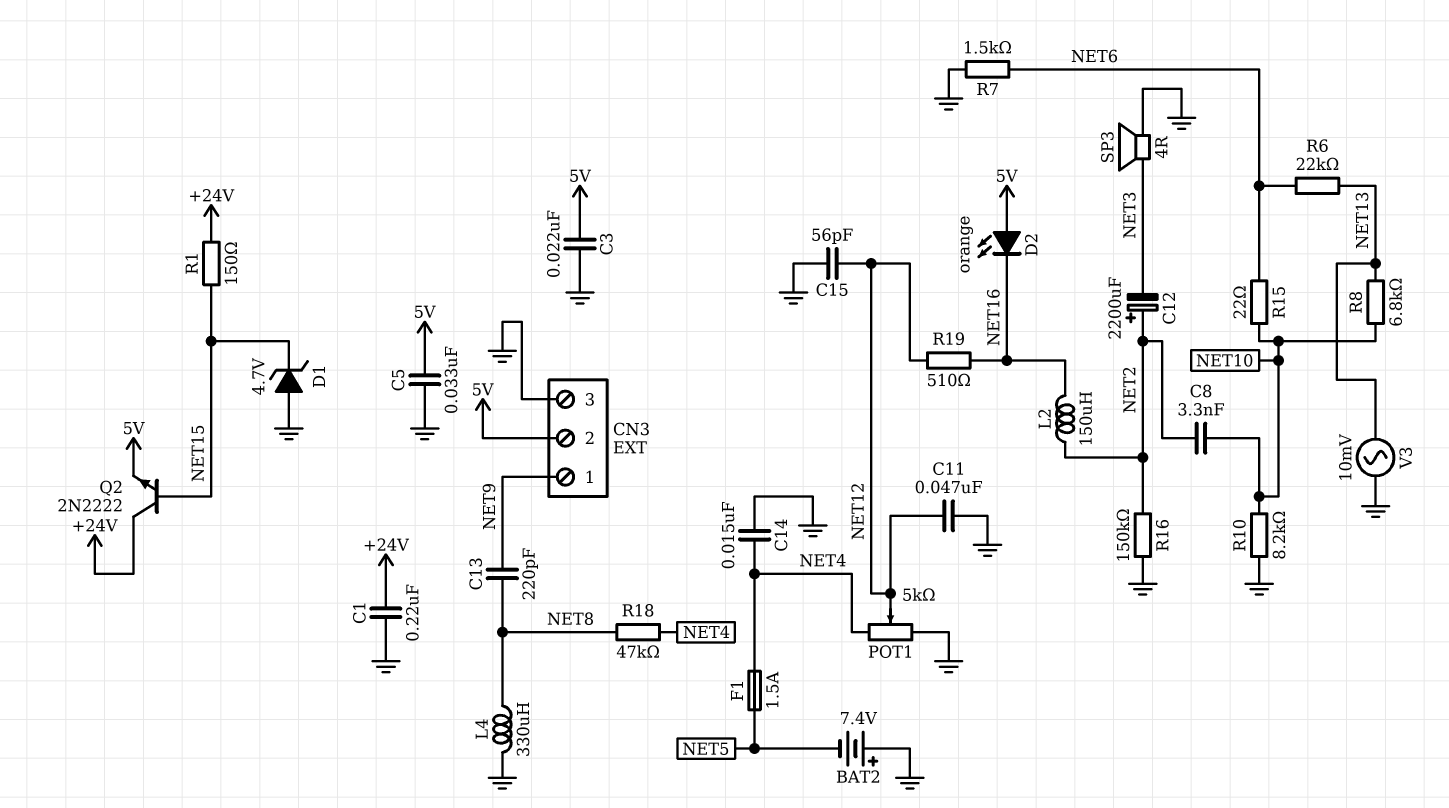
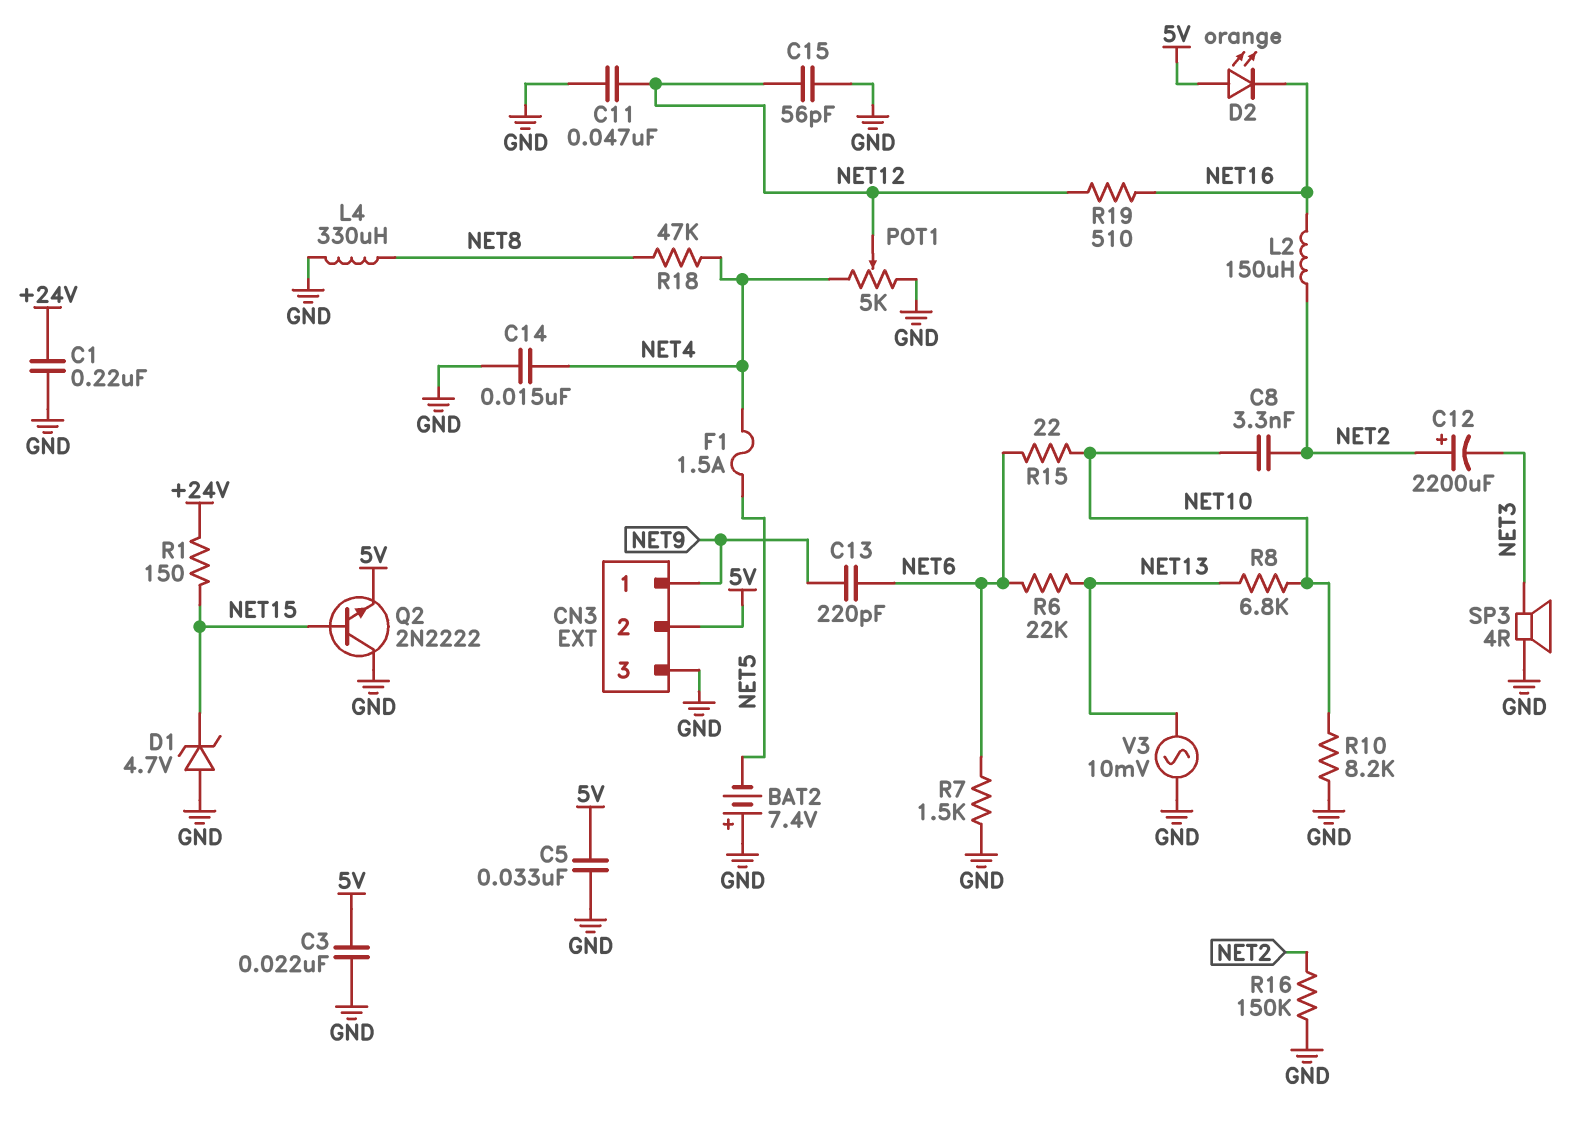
C13: 220pF (NET8, NET9) -> 220pF (NET6, NET9)
Q2: NPN 2N2222 (B NET15, C +24V, E 5V) -> NPN 2N2222 (B NET15, C GND, E 5V)

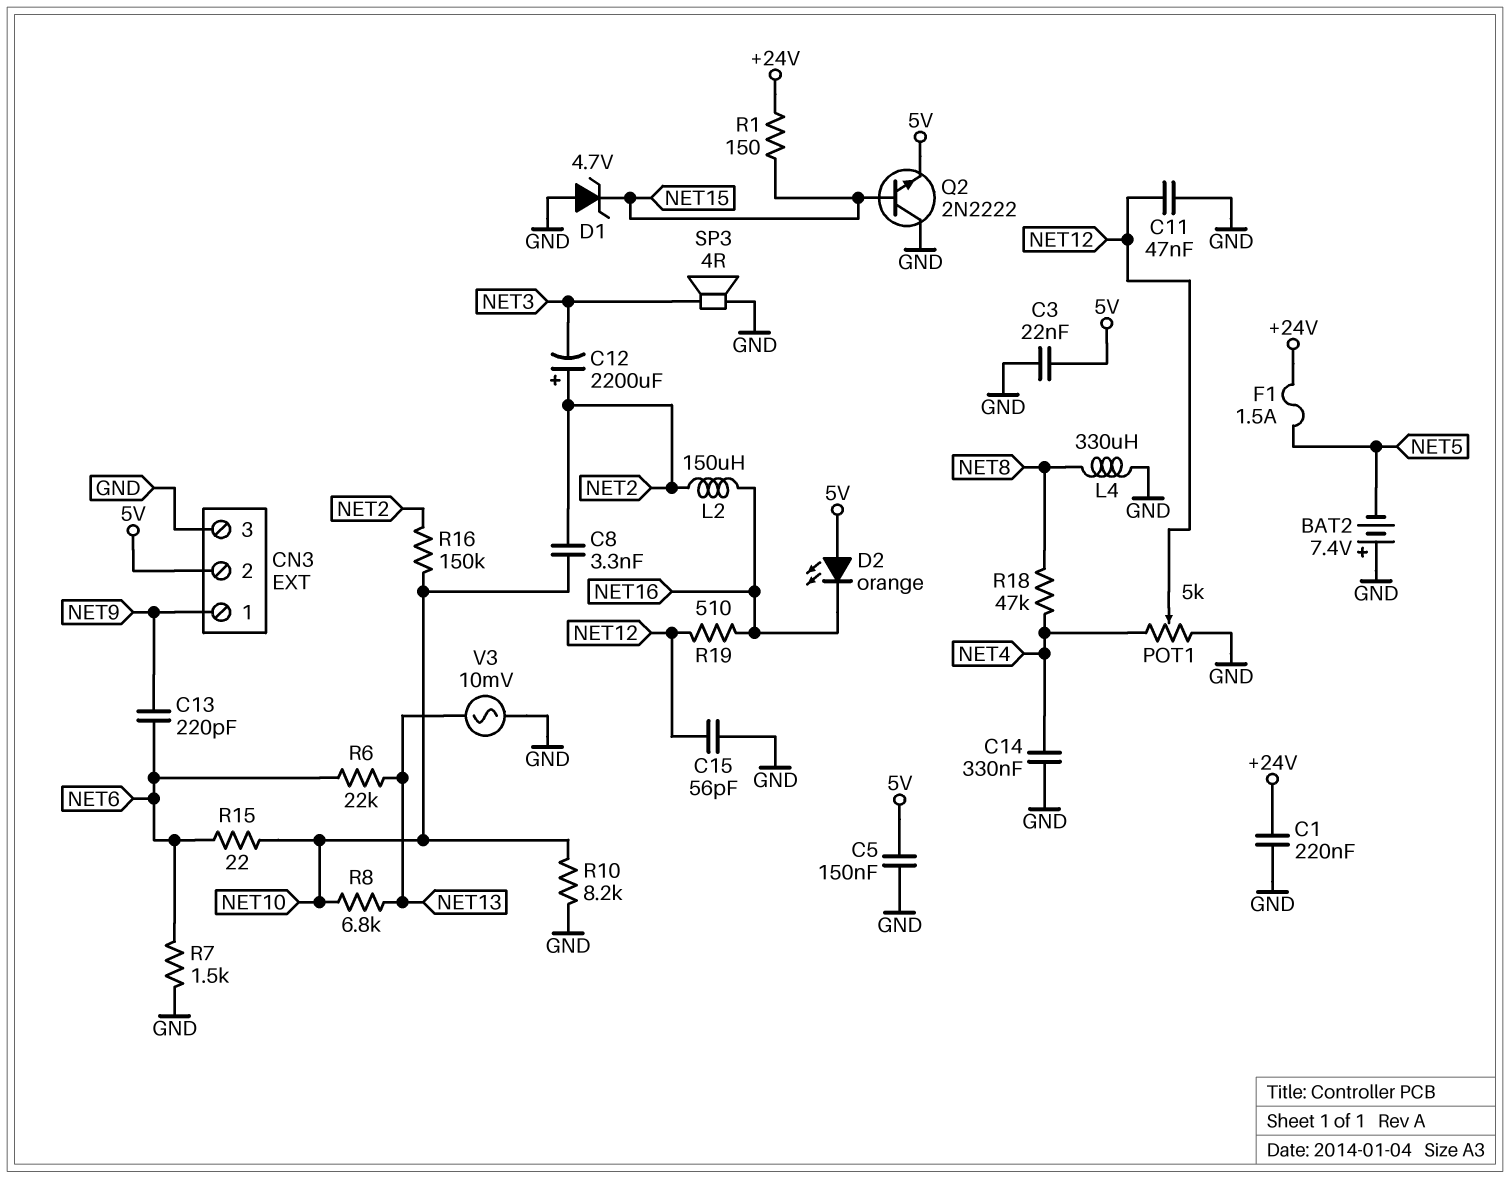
C5: 33nF (5V, GND) -> 150nF (5V, GND)
C14: 15nF (GND, NET4) -> 330nF (GND, NET4)
F1: 1.5A (NET4, NET5) -> 1.5A (+24V, NET5)
R16: 150k (GND, NET2) -> 150k (NET2, NET10)

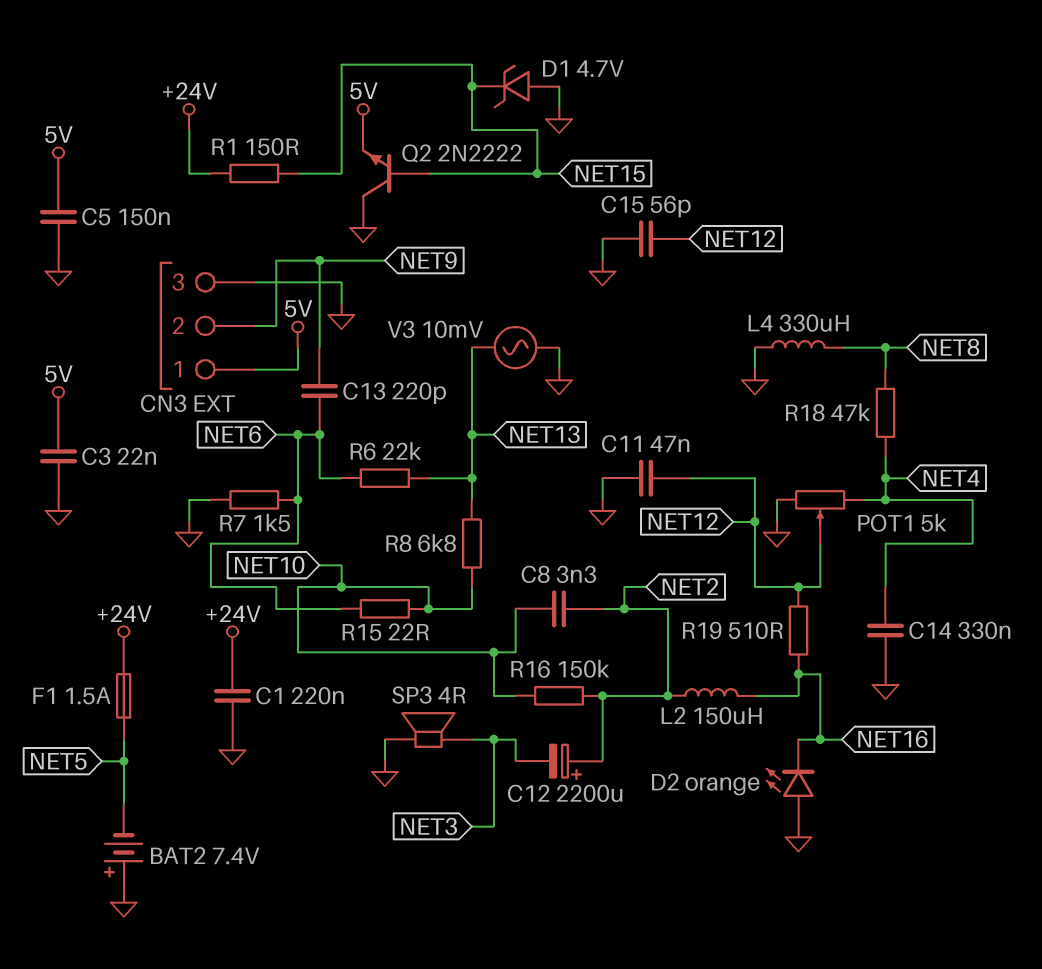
CN3 pin 1: NET9 -> 5V
CN3 pin 2: 5V -> NET9
D2: LED orange (A 5V, K NET16) -> LED orange (A GND, K NET16)
R10: 8.2k (GND, NET10) -> none

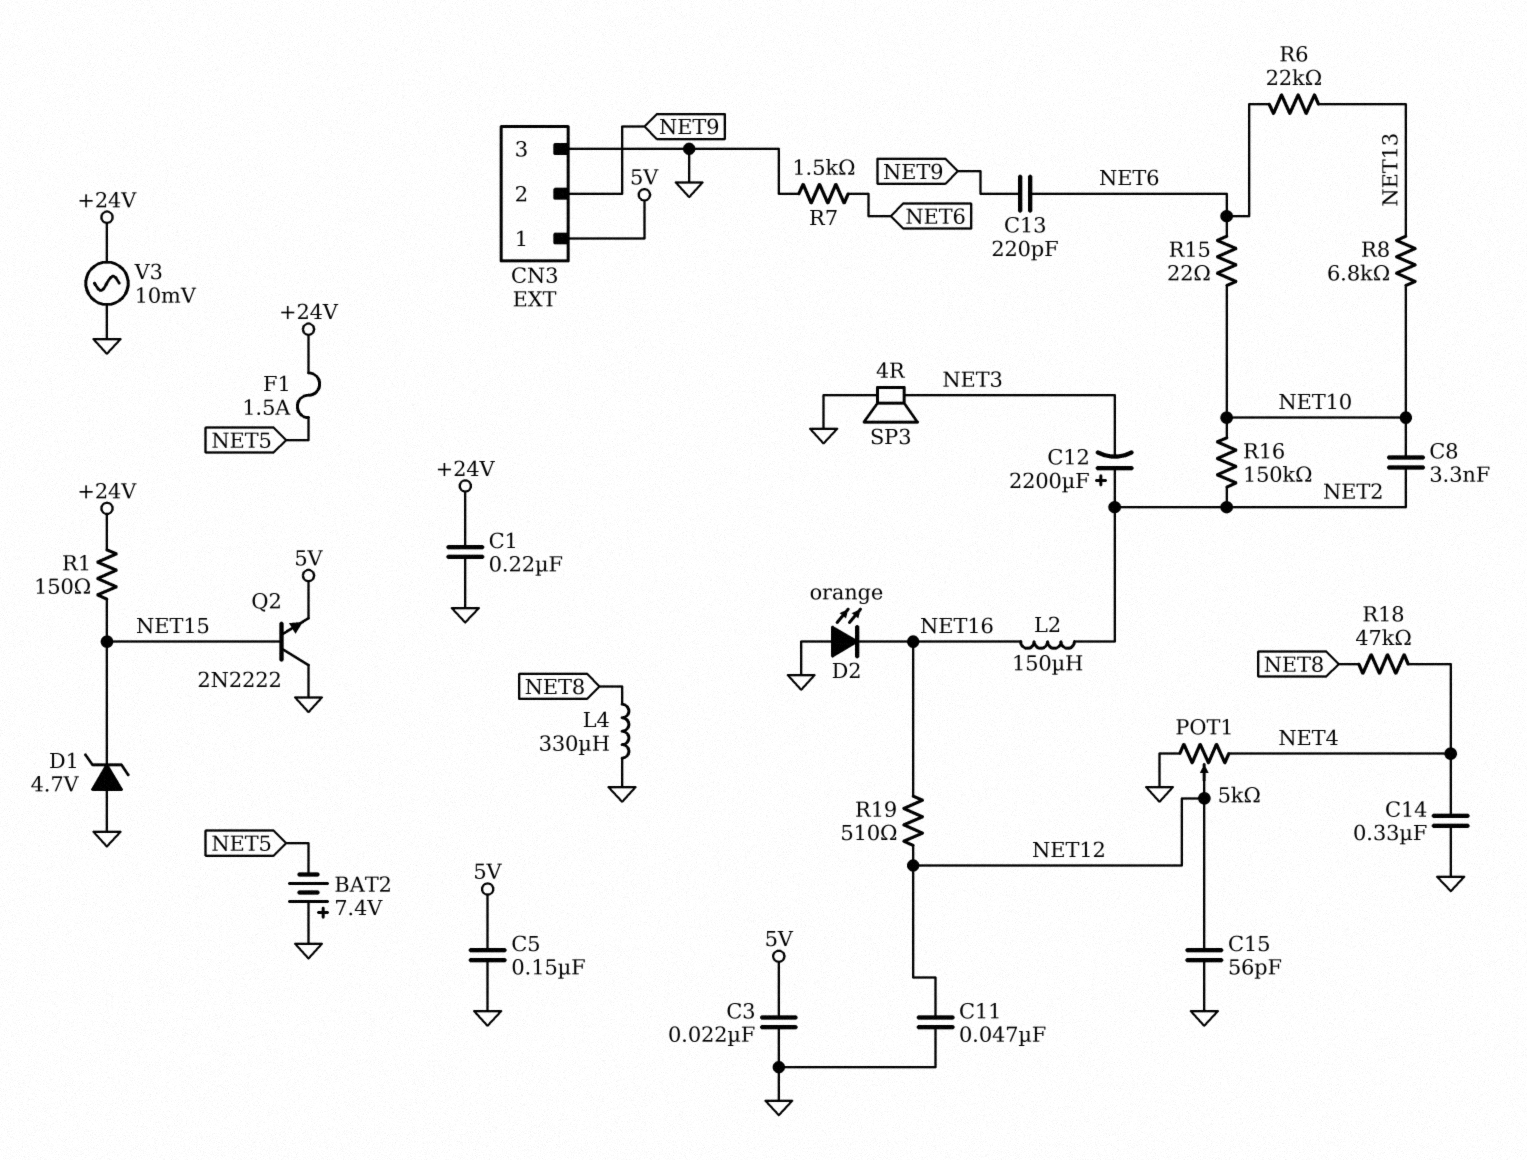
V3: AC 10mV (GND, NET13) -> AC 10mV (+24V, GND)

